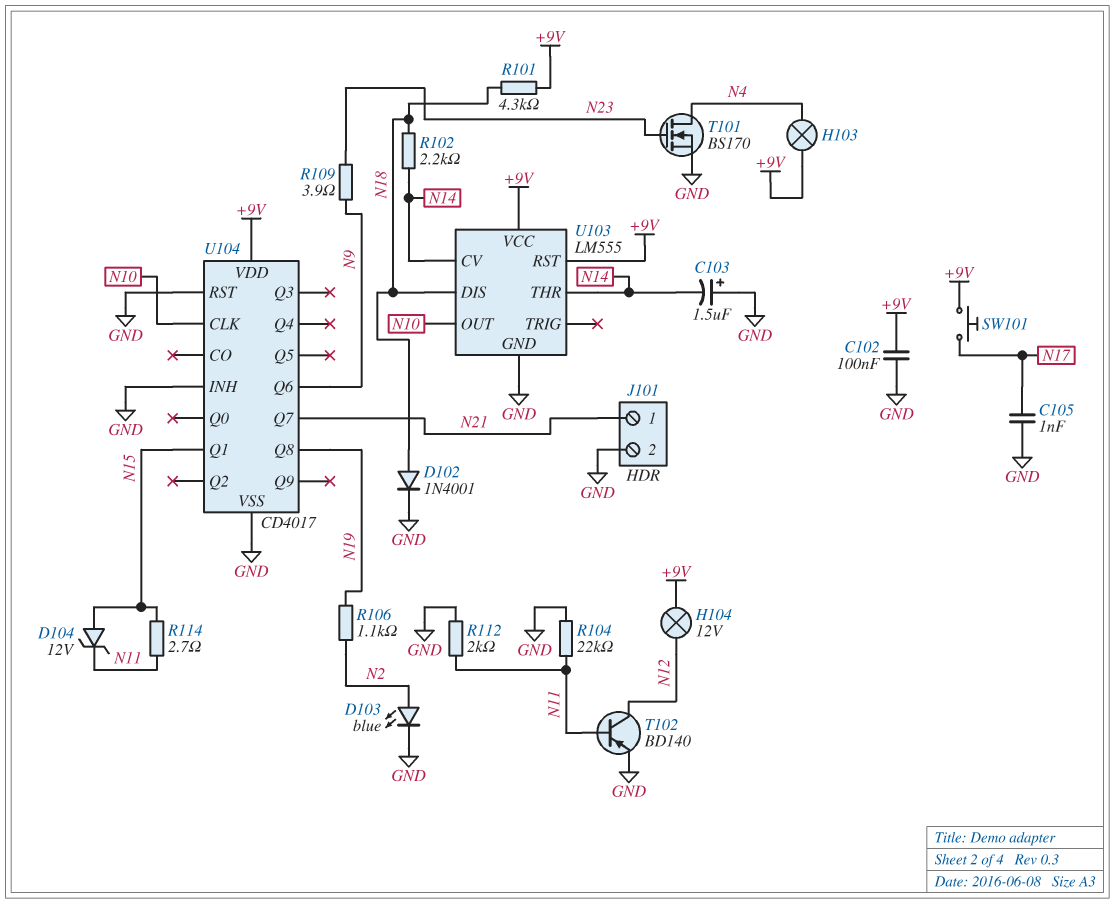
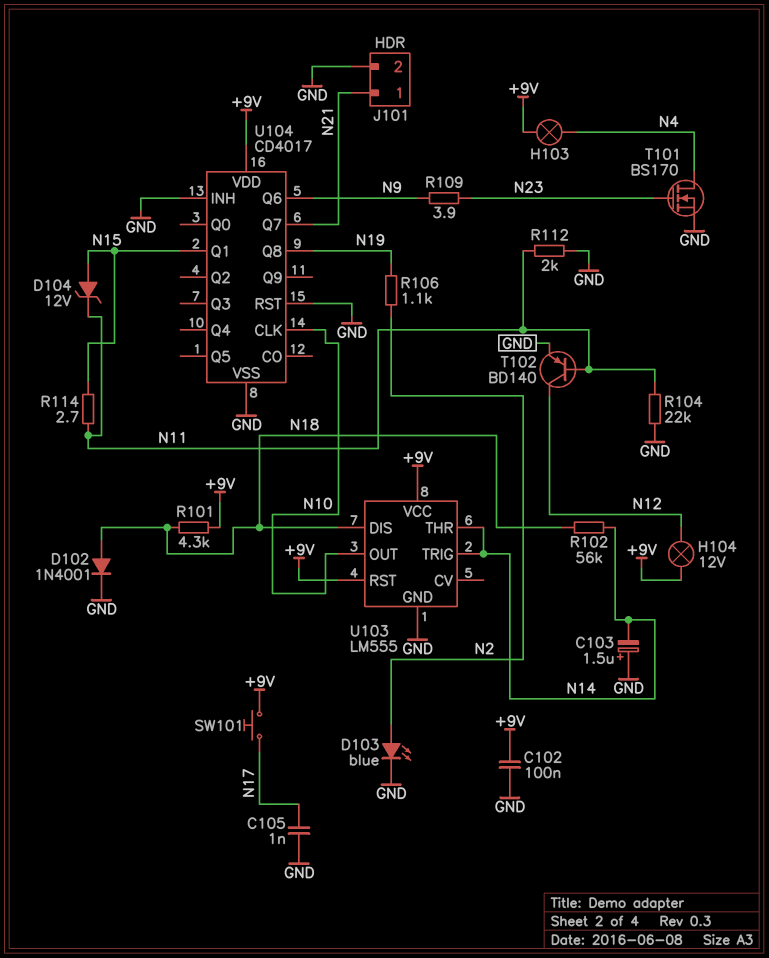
R102: 2.2k (N14, N18) -> 56k (N14, N18)
U103 pin CV: N14 -> none
U103 pin TRIG: none -> N14

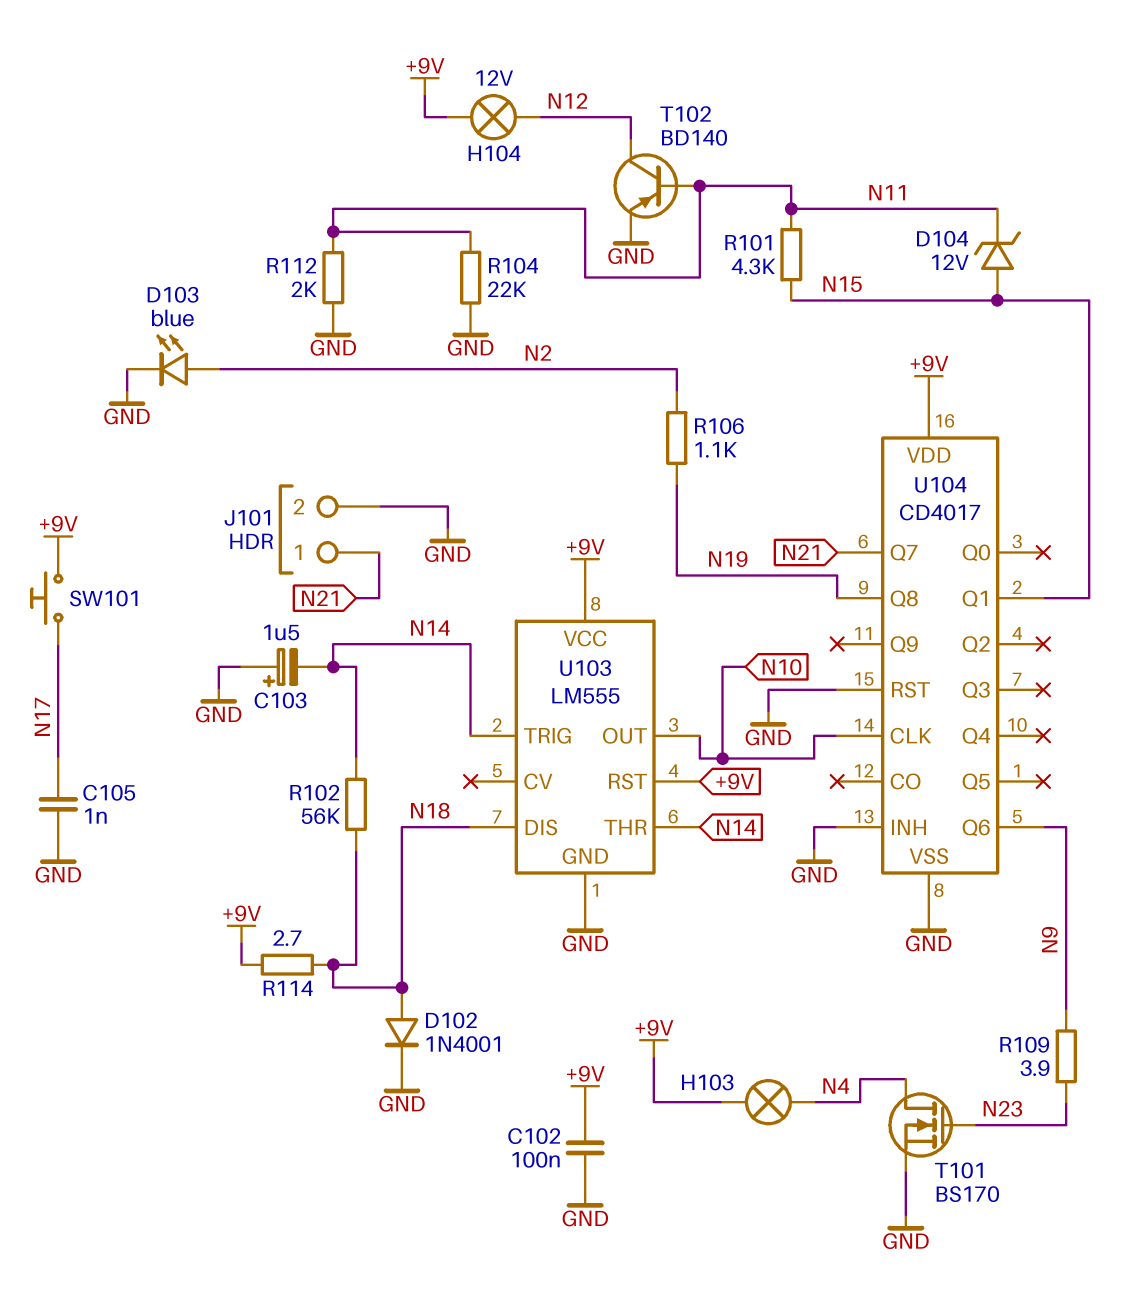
R101: 4.3k (+9V, N18) -> 4.3k (N11, N15)
R114: 2.7 (N11, N15) -> 2.7 (+9V, N18)

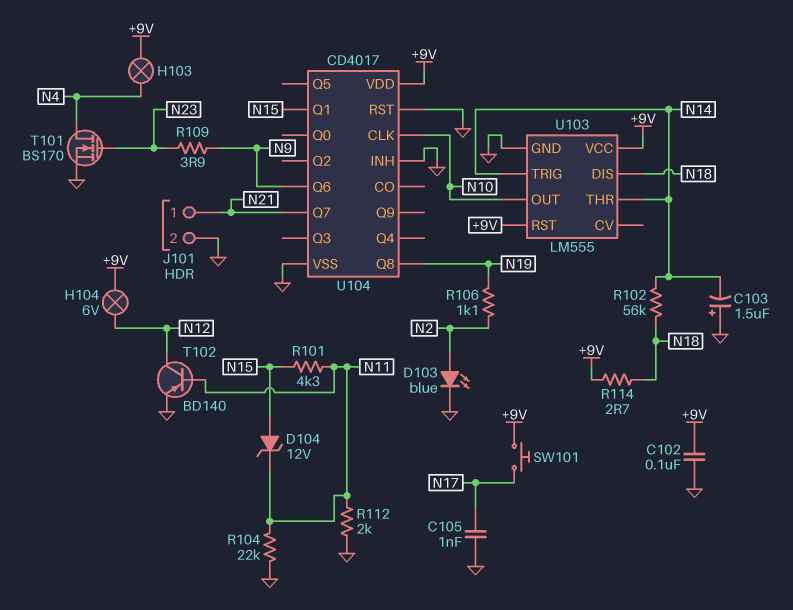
D102: diode 1N4001 (A N18, K GND) -> none
H104: lamp 12V (+9V, N12) -> lamp 6V (+9V, N12)

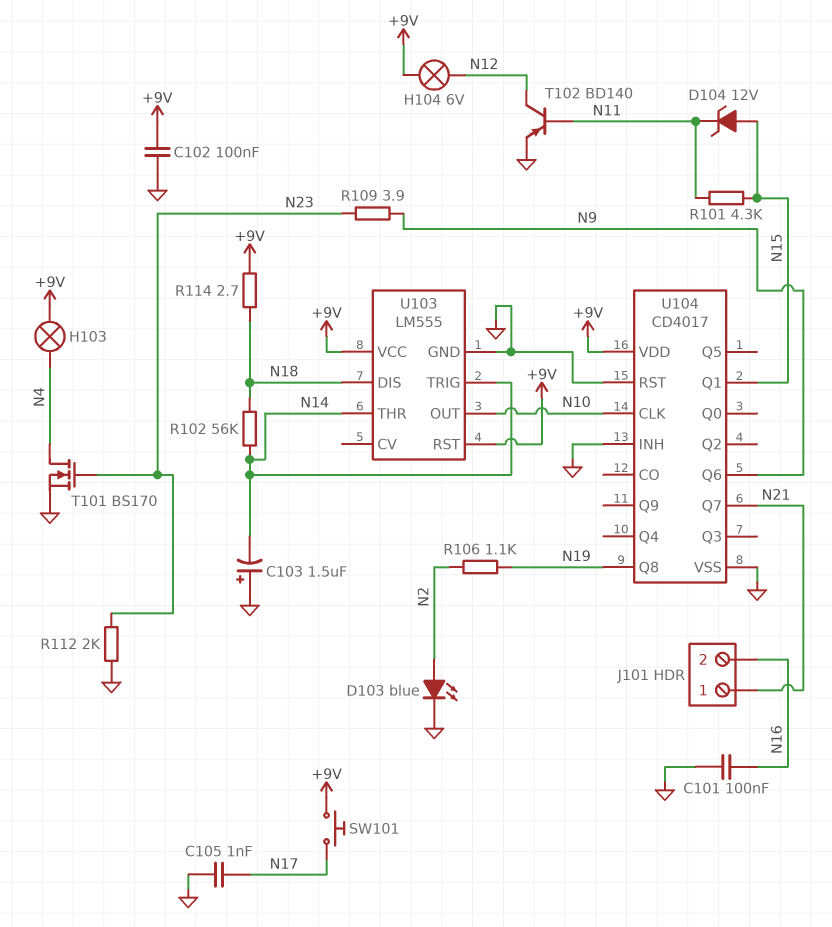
C101: none -> 100nF (GND, N16)
J101 pin 2: GND -> N16
R104: 22k (GND, N11) -> none
R112: 2k (GND, N11) -> 2k (GND, N23)

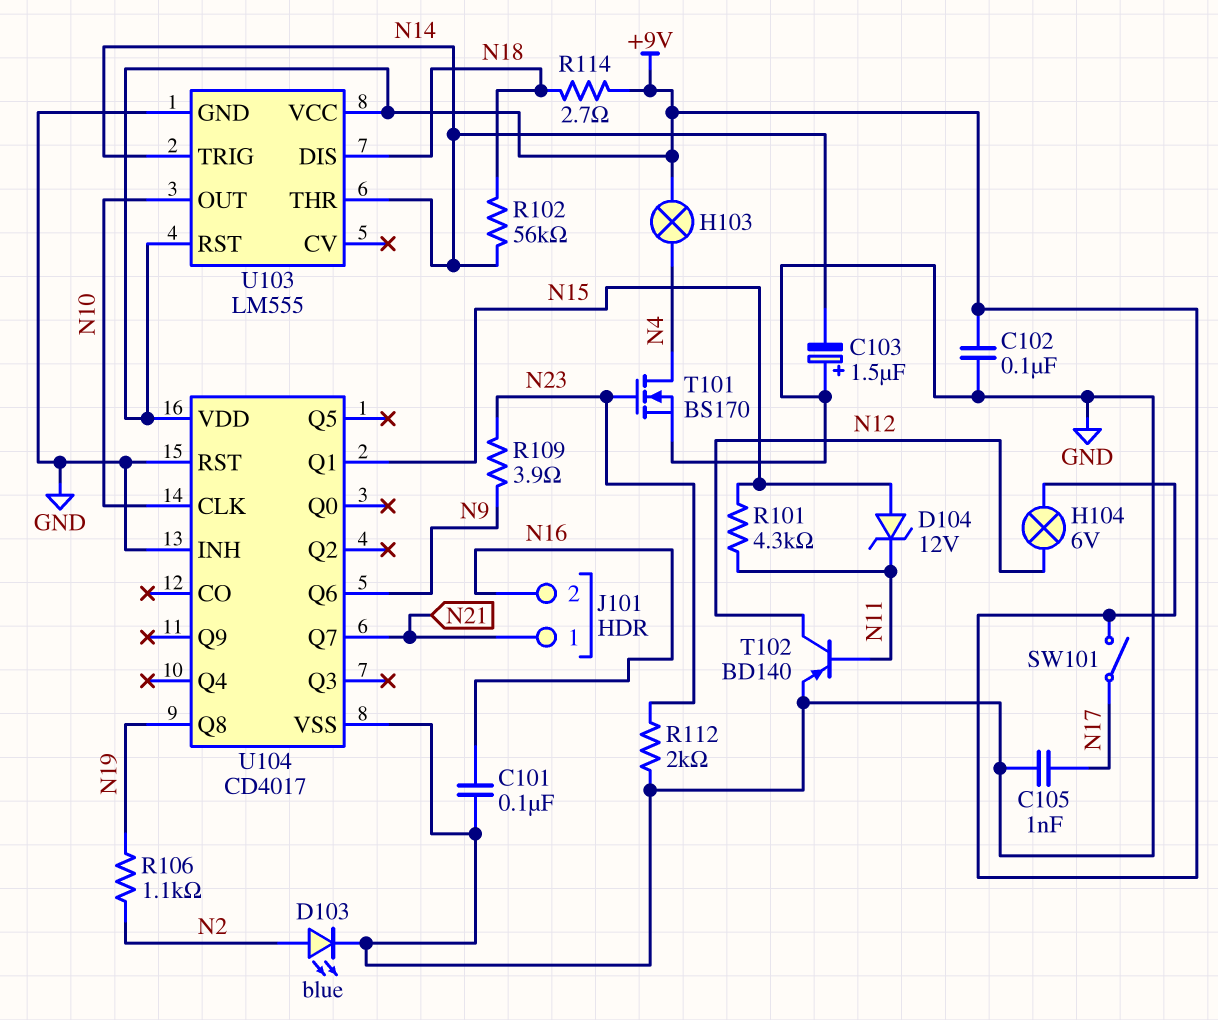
SW101: button (+9V, N17) -> switch (+9V, N17)

